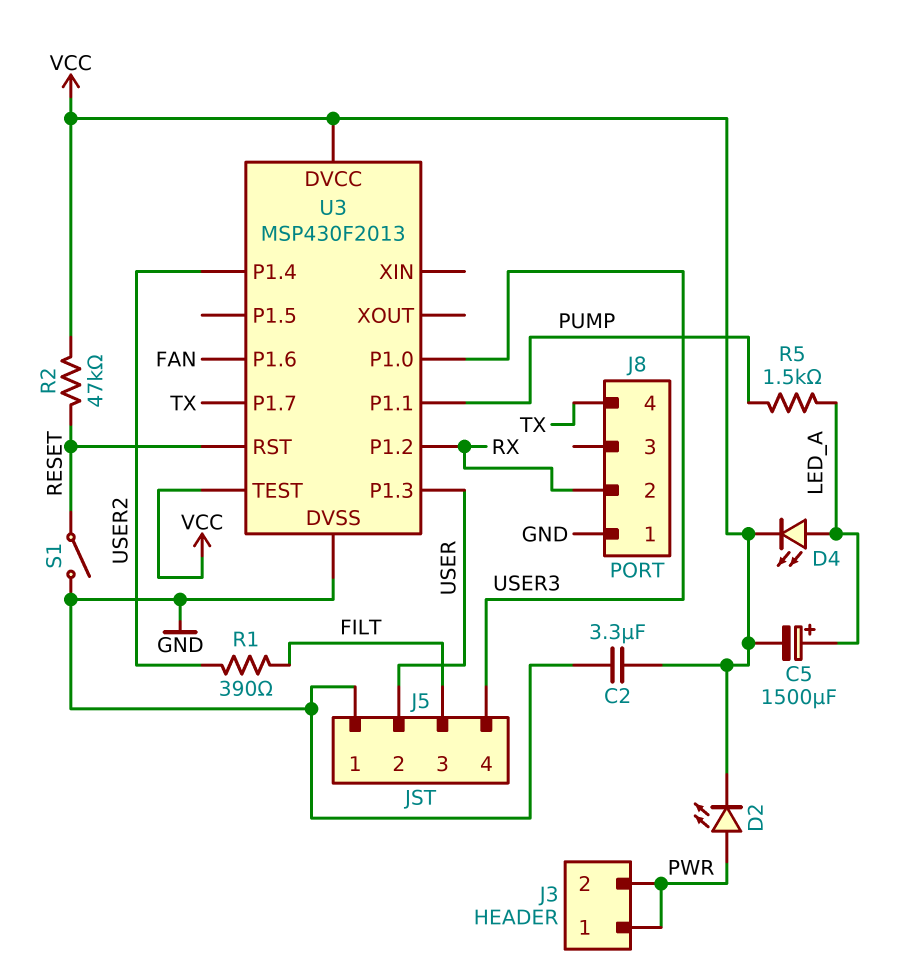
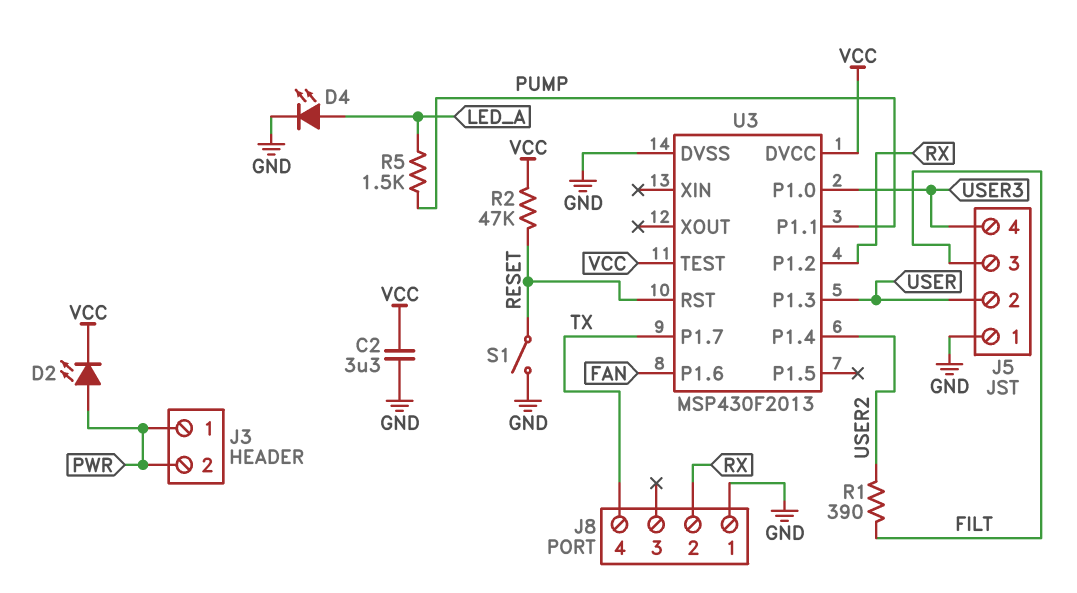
C5: 1500uF (plus LED_A, minus VCC) -> none
D4: LED (A LED_A, K VCC) -> LED (A LED_A, K GND)

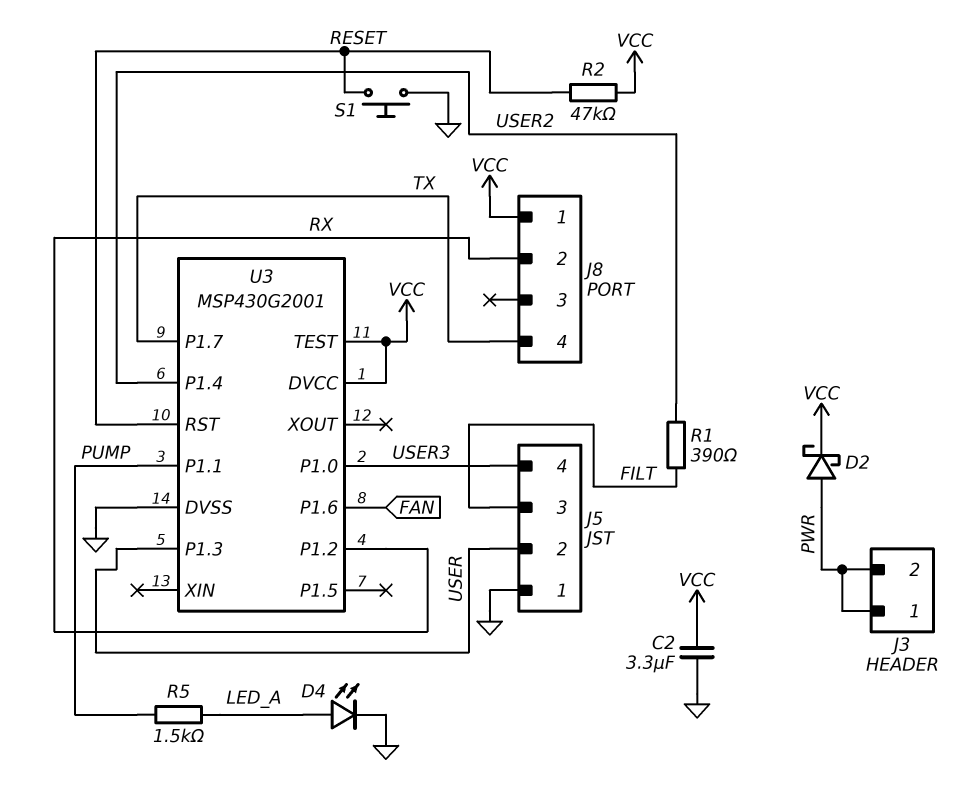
D2: LED (A PWR, K VCC) -> schottky (A PWR, K VCC)
J8 pin 1: GND -> VCC
S1: switch (GND, RESET) -> button (GND, RESET)
U3: MSP430F2013 -> MSP430G2001

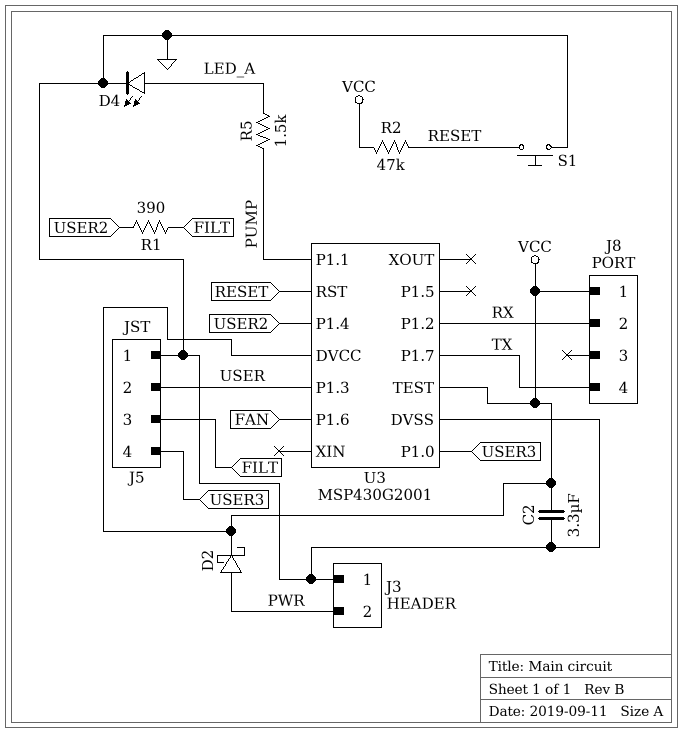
J3 pin 1: PWR -> GND

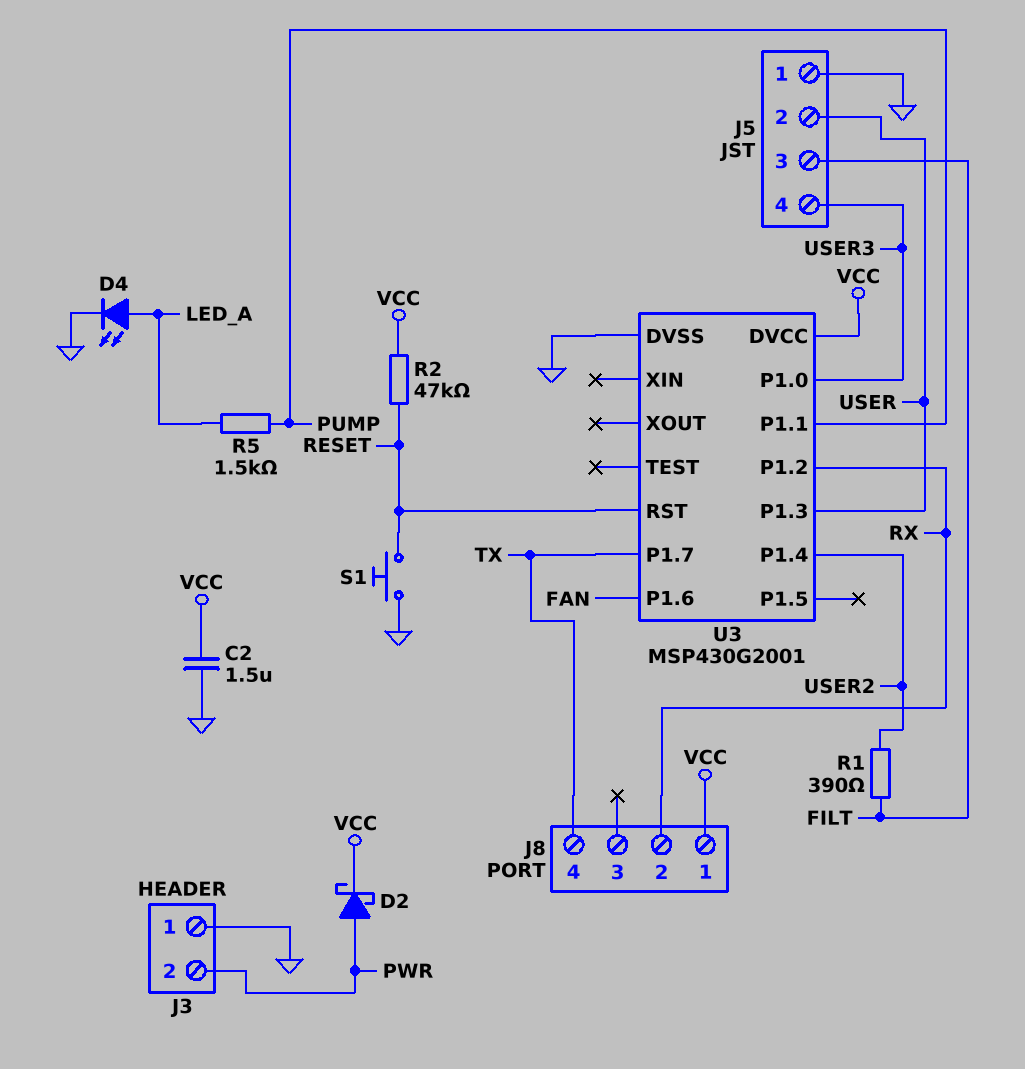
C2: 3.3uF (GND, VCC) -> 1.5uF (GND, VCC)
U3 pin TEST: VCC -> none

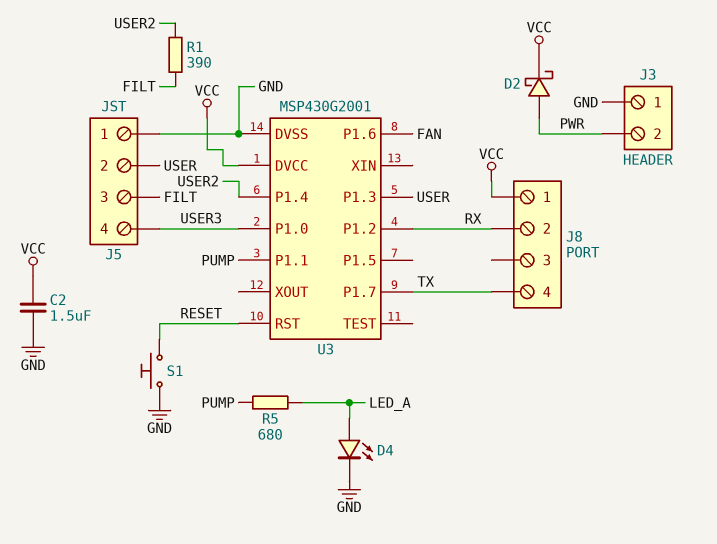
R2: 47k (RESET, VCC) -> none
R5: 1.5k (LED_A, PUMP) -> 680 (LED_A, PUMP)

